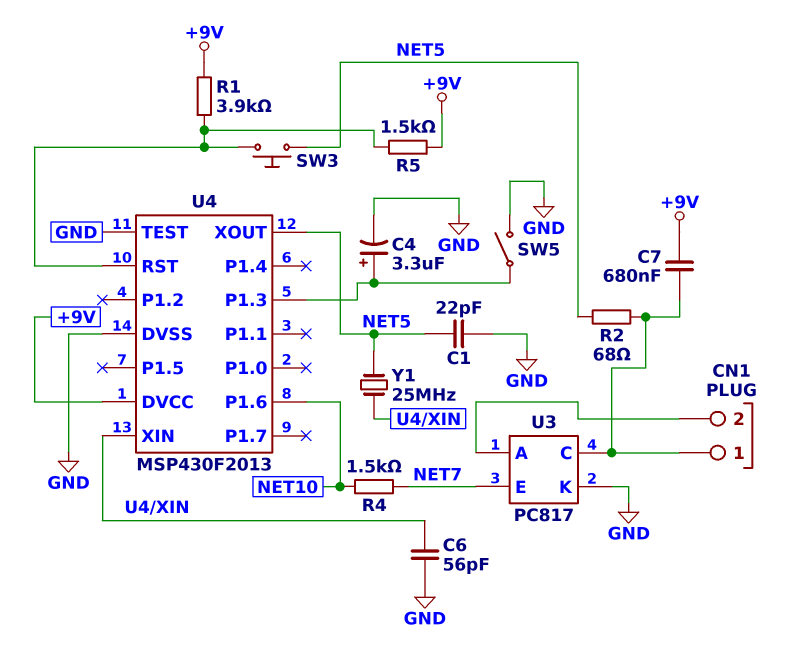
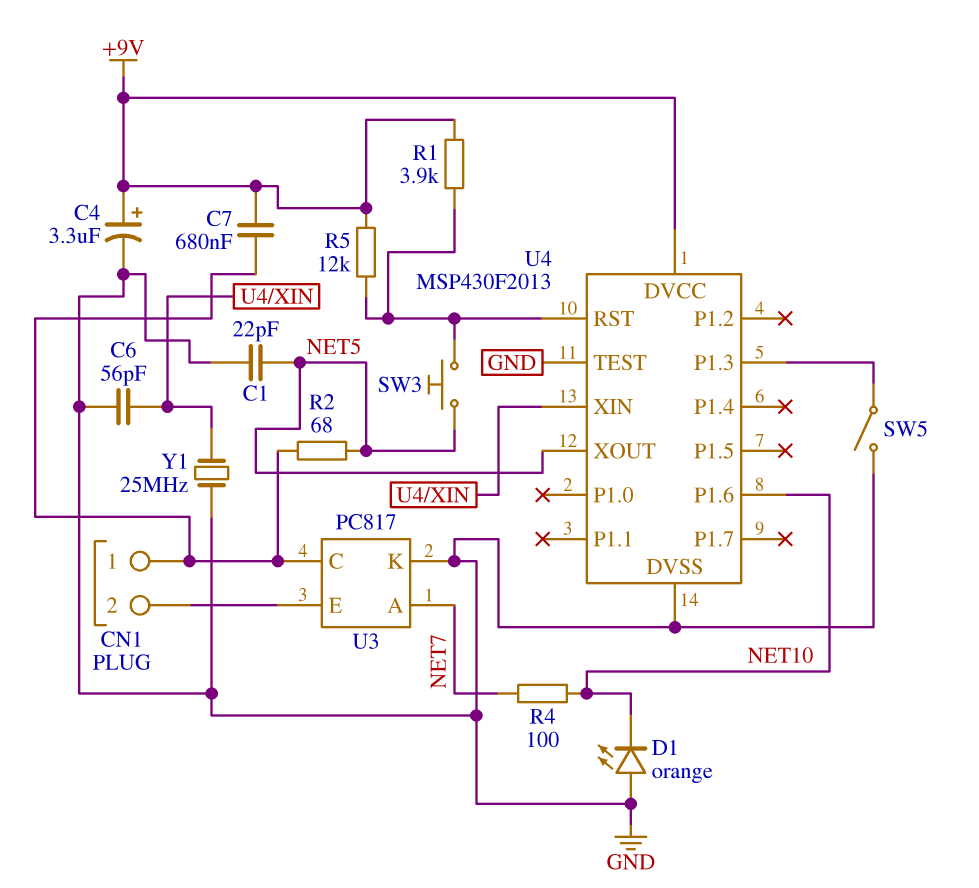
C4: 3.3uF (plus U4/P1.3, minus GND) -> 3.3uF (plus +9V, minus GND)
D1: none -> LED orange (A GND, K NET10)
R4: 1.5k (NET7, NET10) -> 100 (NET7, NET10)
R5: 1.5k (+9V, U4/RST) -> 12k (+9V, U4/RST)
U3 pin A: CN1/2 -> NET7
U3 pin E: NET7 -> CN1/2
Y1: 25MHz (NET5, U4/XIN) -> 25MHz (GND, U4/XIN)

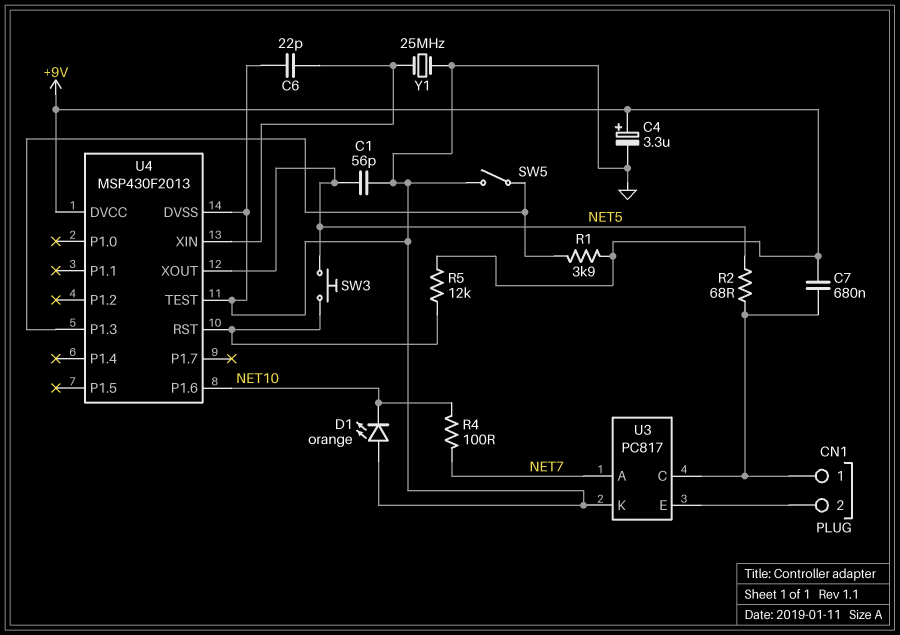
C1: 22pF (GND, NET5) -> 56pF (GND, NET5)
C6: 56pF (GND, U4/XIN) -> 22pF (GND, U4/XIN)
R1: 3.9k (+9V, U4/RST) -> 3.9k (+9V, U4/P1.3)

